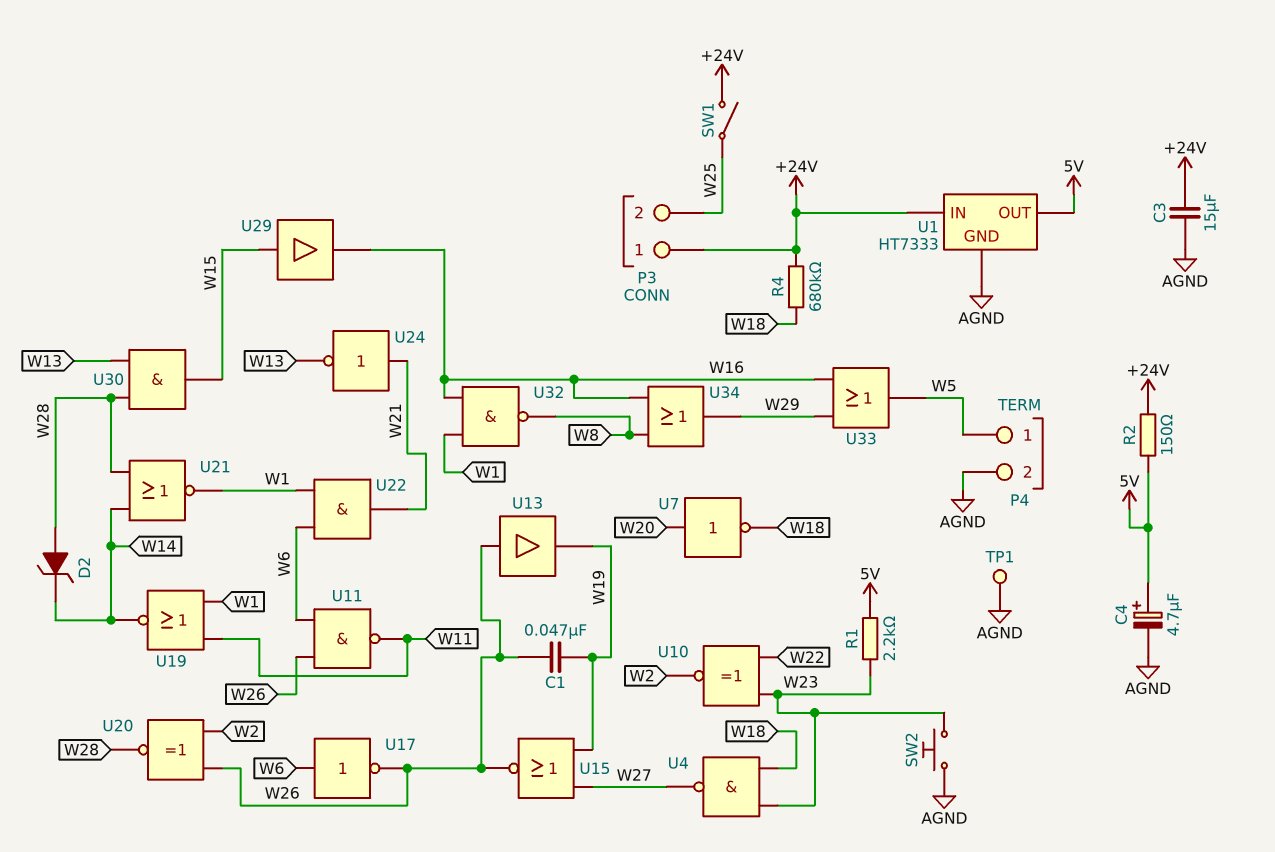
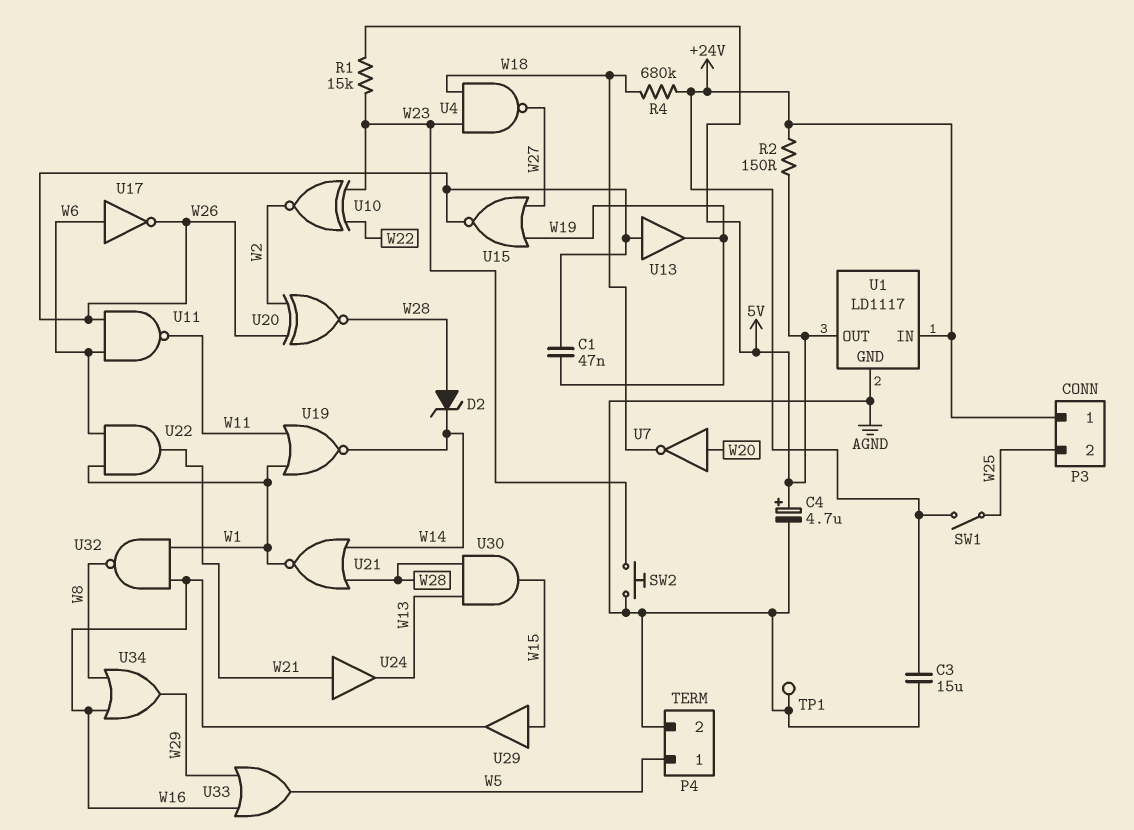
R1: 2.2k (5V, W23) -> 15k (5V, W23)
U1: HT7333 -> LD1117
U24: NOT (in W21, out W13) -> buffer (in W21, out W13)

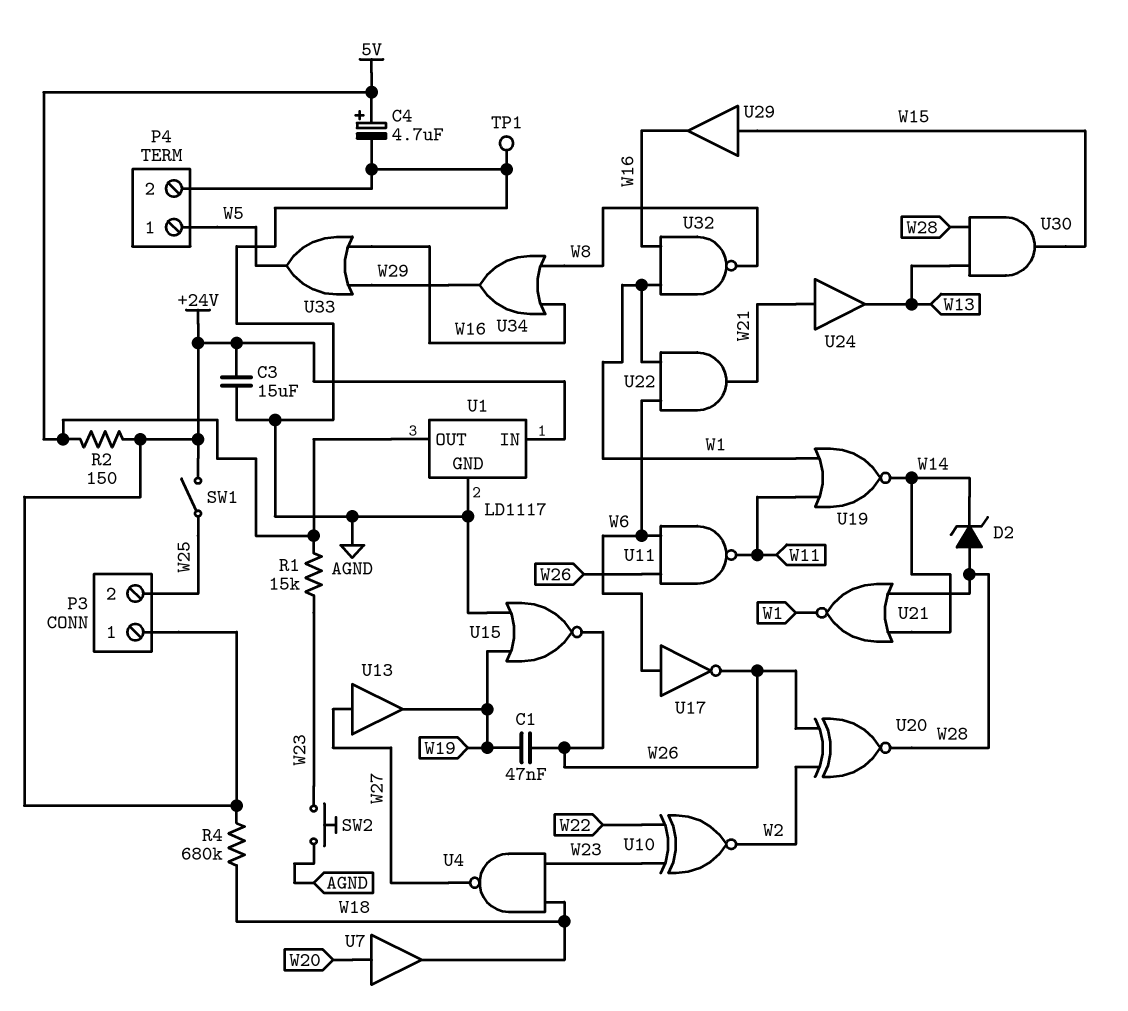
U7: NOT (in W20, out W18) -> buffer (in W20, out W18)
U13: buffer (in W26, out W19) -> buffer (in W27, out W19)
U15: NOR (in W19, in W27, out W26) -> NOR (in AGND, in W19, out W26)

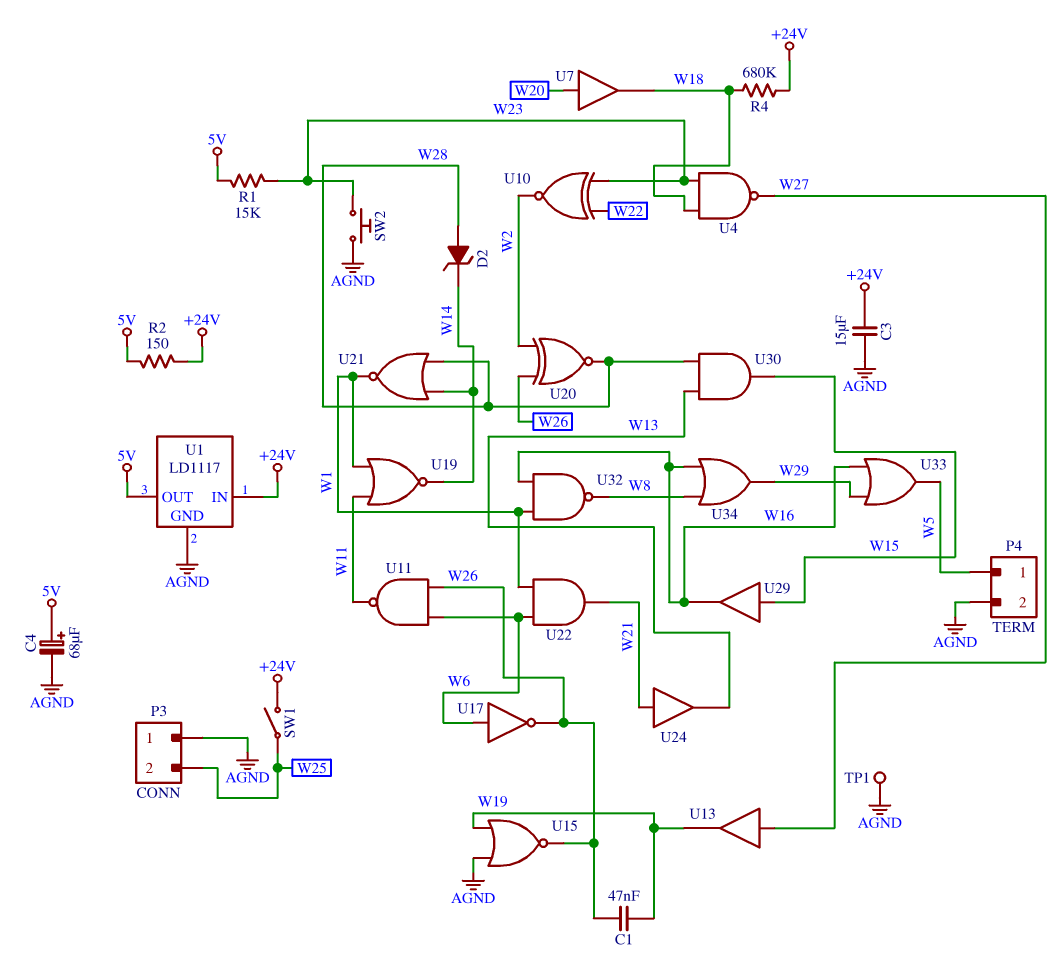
C4: 4.7uF (plus 5V, minus AGND) -> 68uF (plus 5V, minus AGND)
P3 pin 1: +24V -> AGND

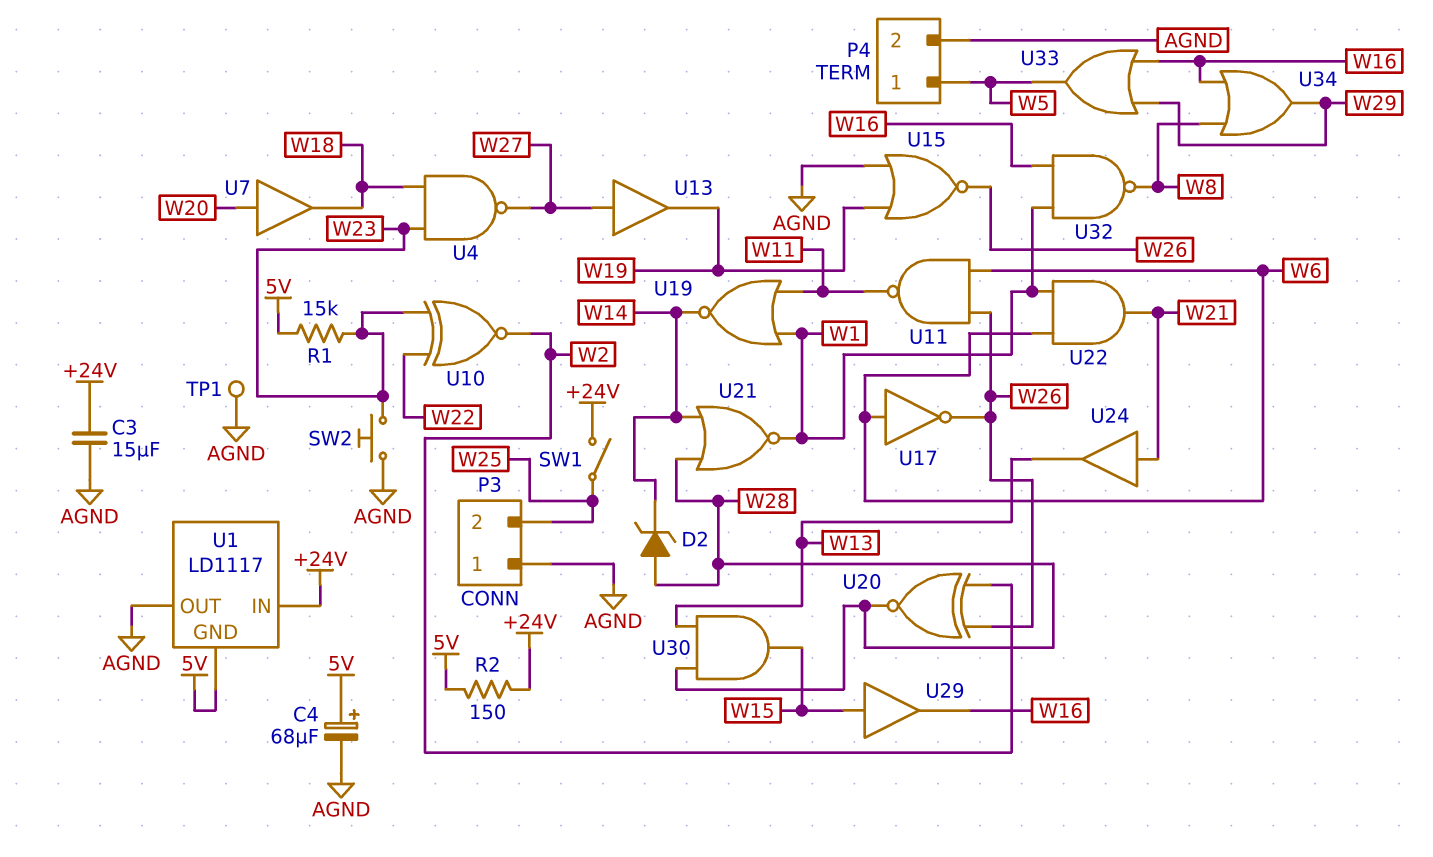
C1: 47nF (W19, W26) -> none
R4: 680k (+24V, W18) -> none
U1 pin GND: AGND -> 5V
U1 pin OUT: 5V -> AGND

